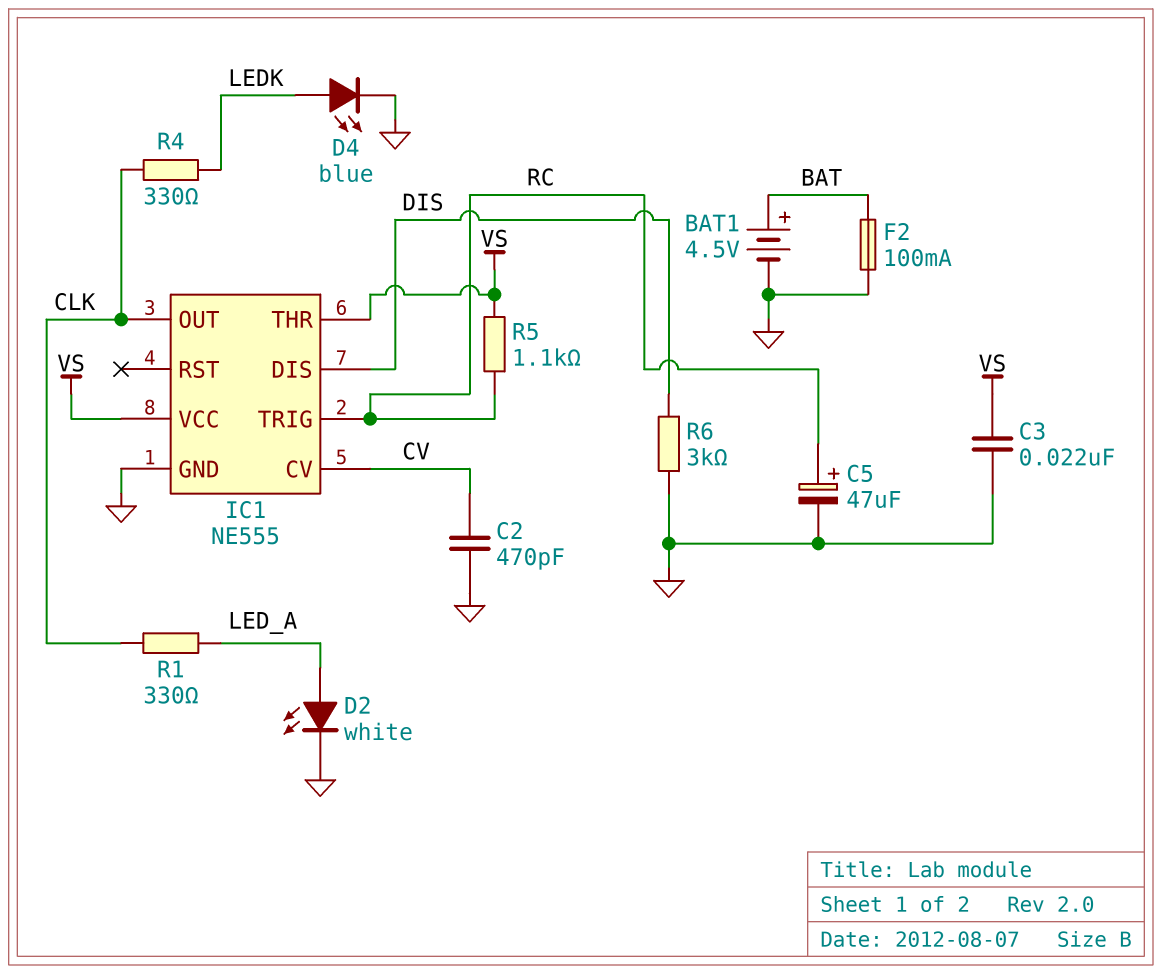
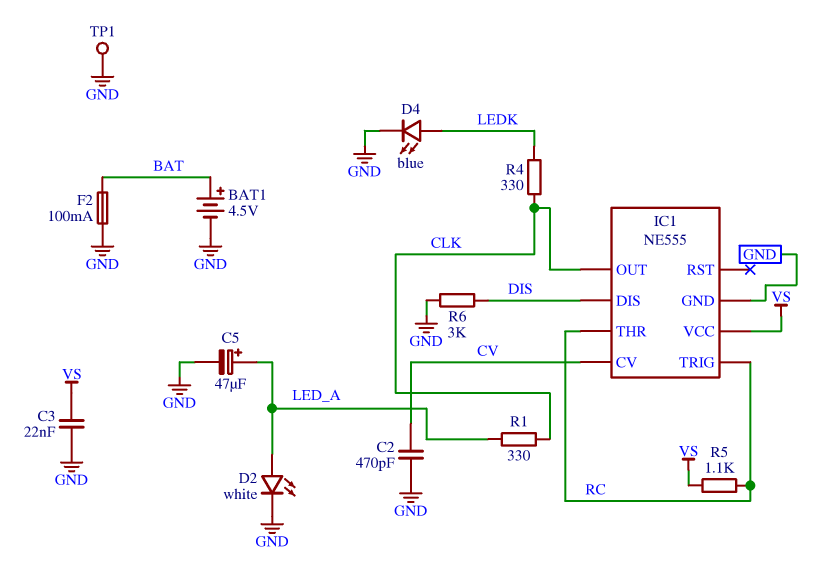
C5: 47uF (plus RC, minus GND) -> 47uF (plus LED_A, minus GND)
IC1 pin THR: VS -> RC
TP1: none -> test point (GND)

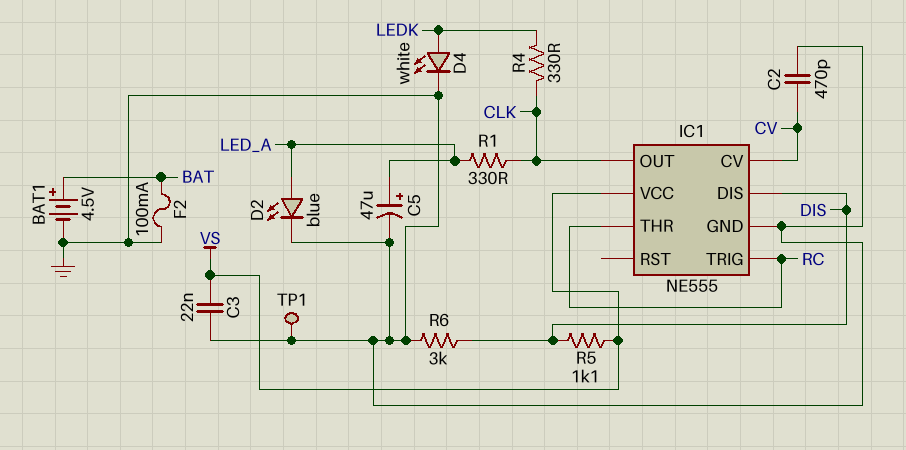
D2: LED white (A LED_A, K GND) -> LED blue (A LED_A, K GND)
D4: LED blue (A LEDK, K GND) -> LED white (A LEDK, K GND)
R5: 1.1k (RC, VS) -> 1.1k (DIS, VS)

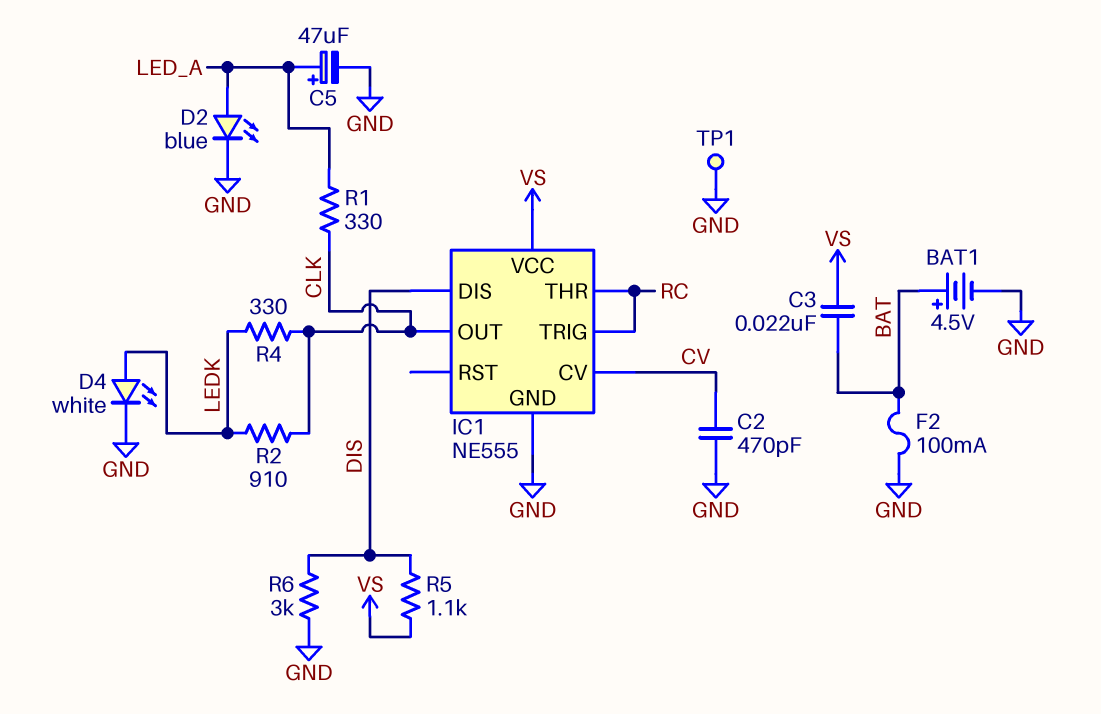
C3: 22nF (GND, VS) -> 22nF (BAT, VS)
R2: none -> 910 (CLK, LEDK)

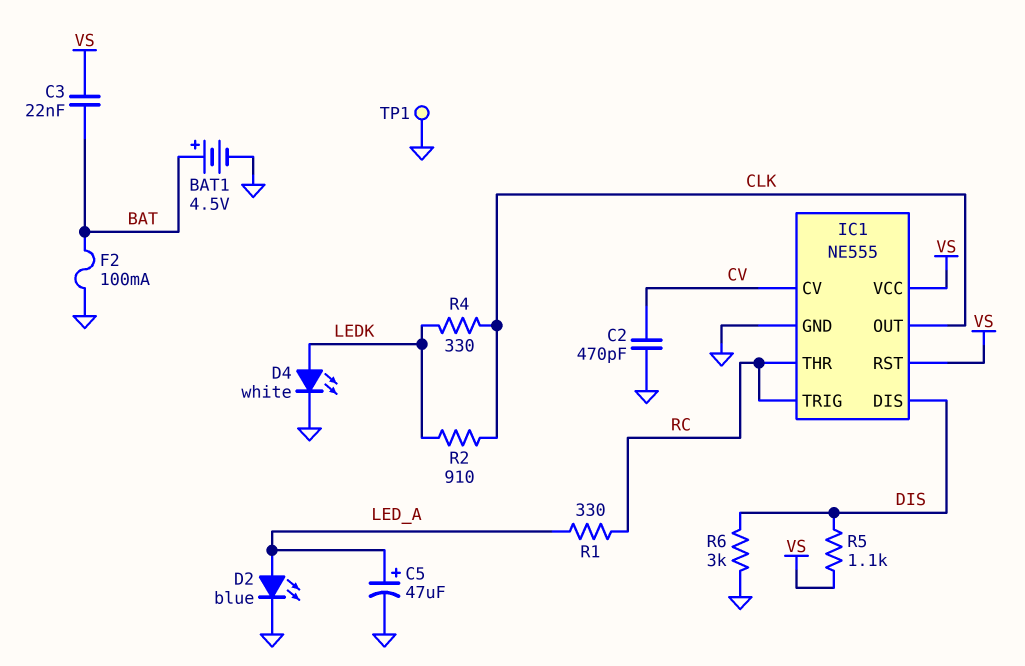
IC1 pin RST: none -> VS
R1: 330 (CLK, LED_A) -> 330 (LED_A, RC)

